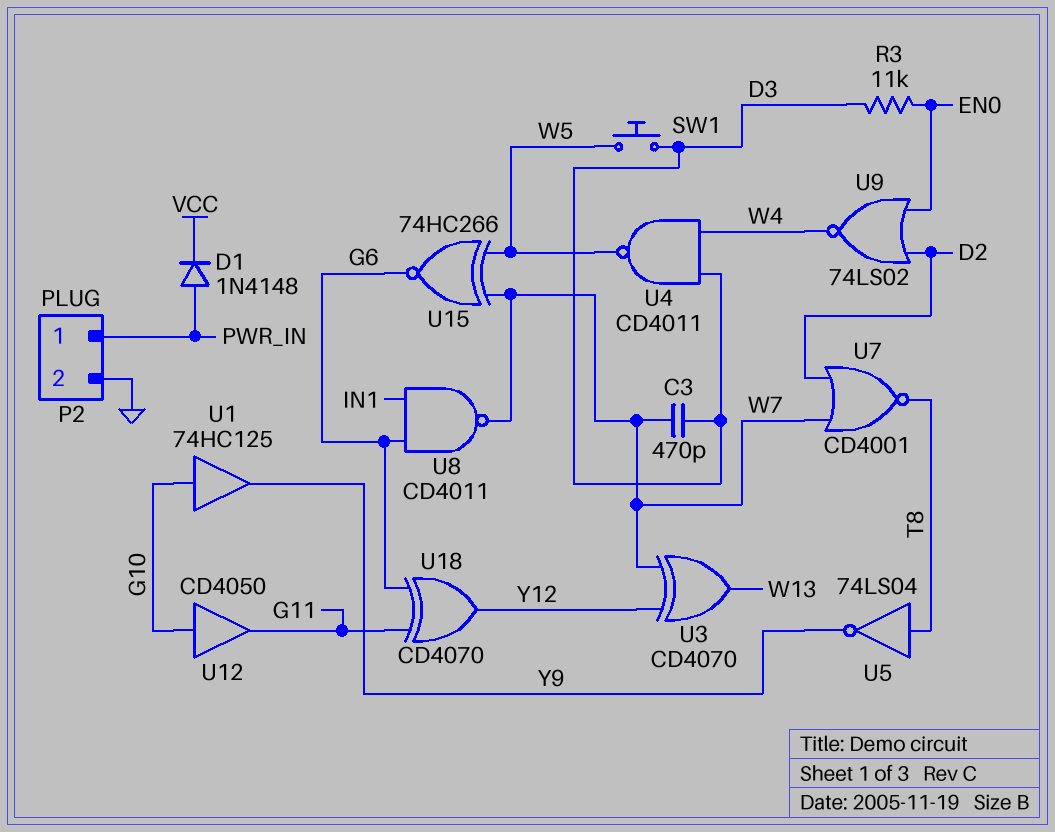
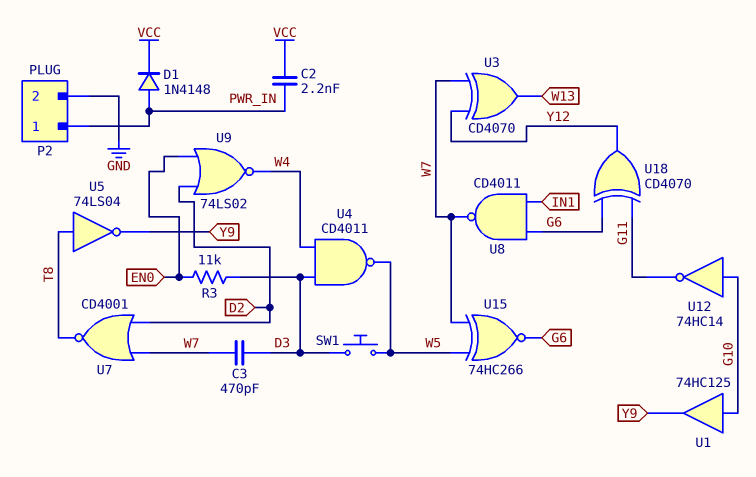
C2: none -> 2.2nF (PWR_IN, VCC)
U12: buffer CD4050 (in G10, out G11) -> NOT 74HC14 (in G10, out G11)

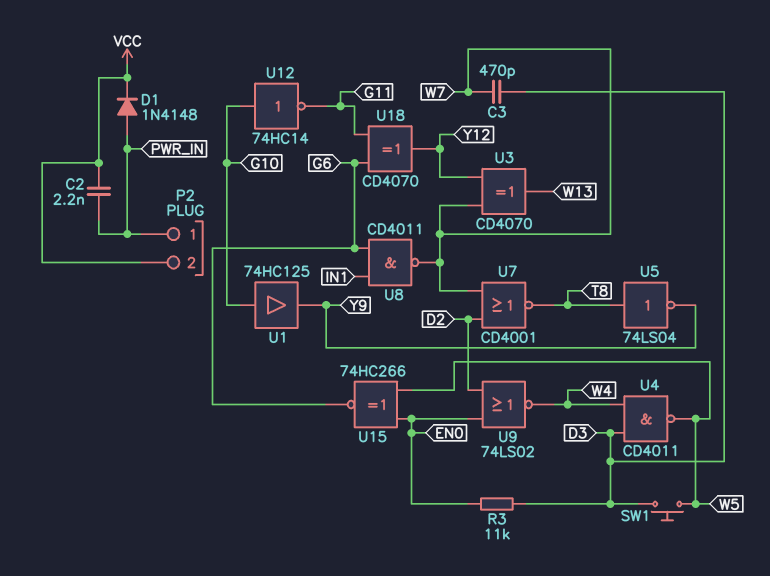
P2 pin 2: GND -> VCC
U15: XNOR 74HC266 (in W5, in W7, out G6) -> XNOR 74HC266 (in EN0, in W5, out G6)

